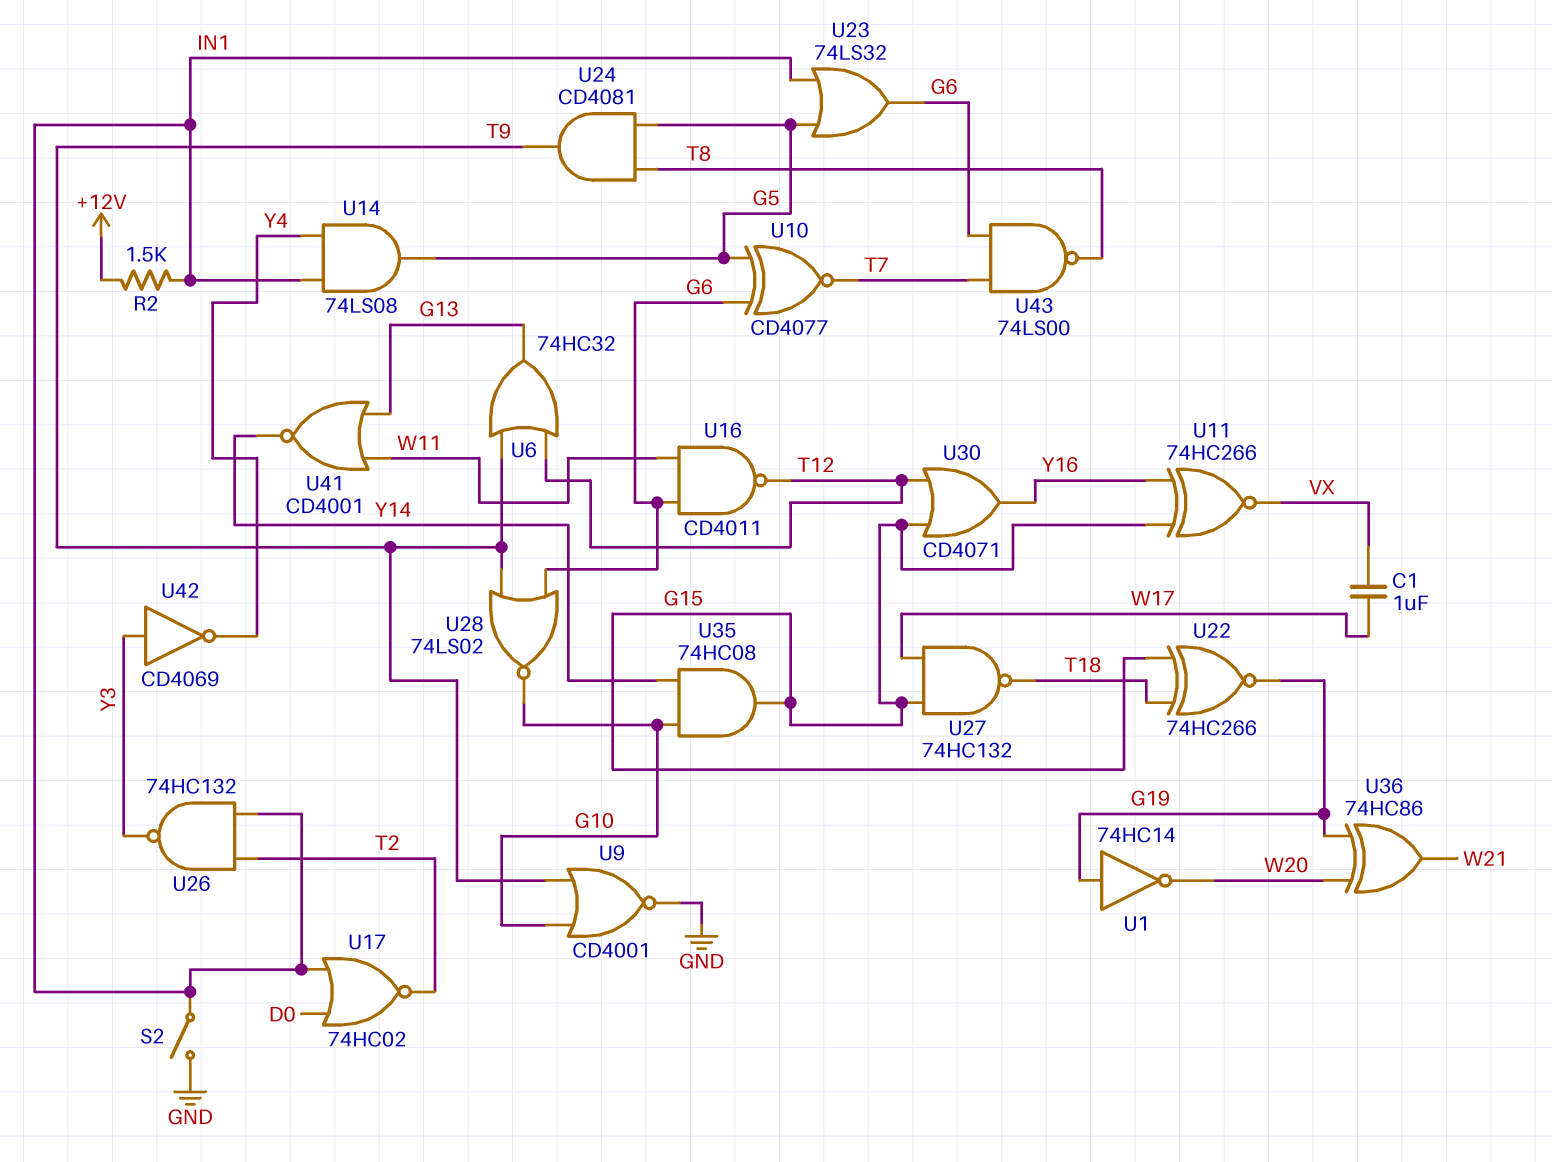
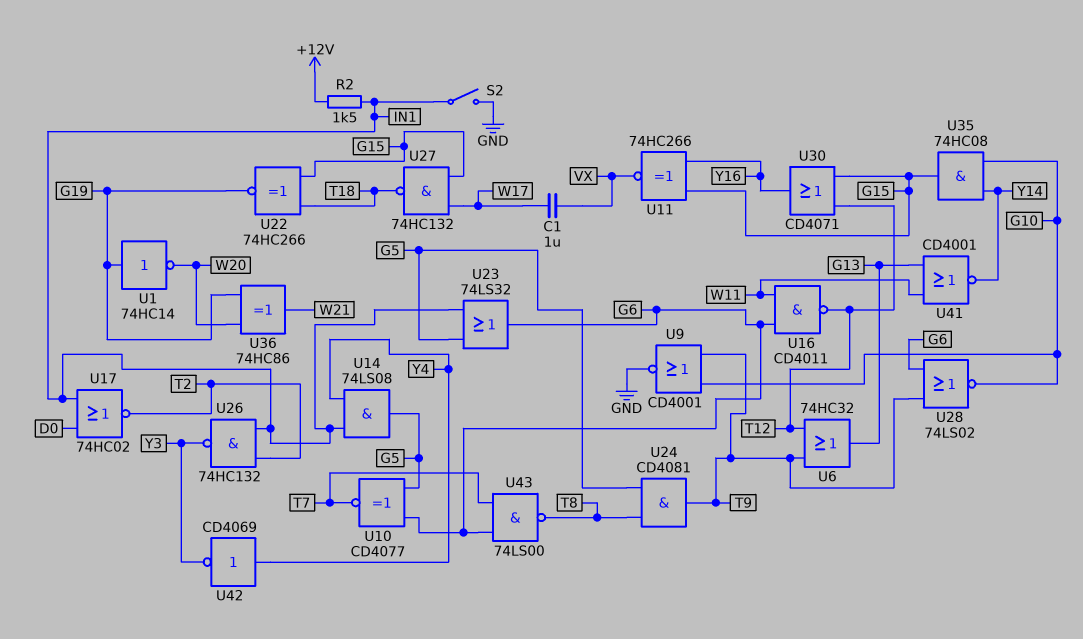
U42: NOT CD4069 (in Y3, out Y4) -> NOT CD4069 (in Y4, out Y3)

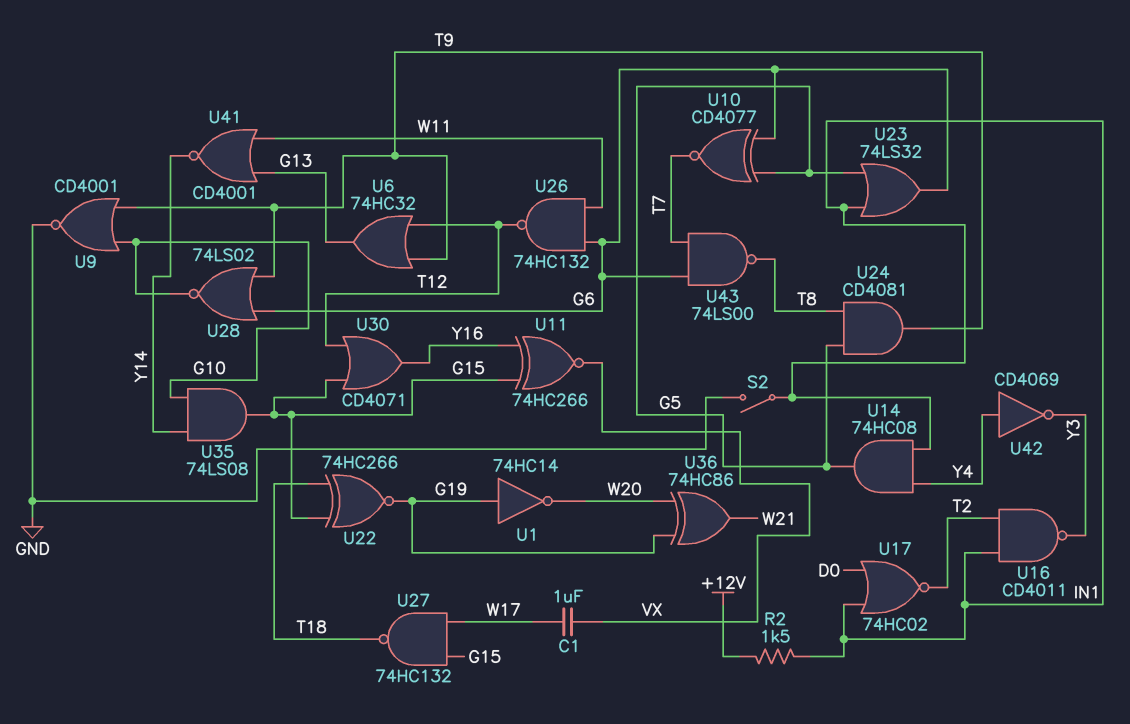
U14: AND 74LS08 (in IN1, in Y4, out G5) -> AND 74HC08 (in IN1, in Y4, out G5)
U16: NAND CD4011 (in G6, in W11, out T12) -> NAND CD4011 (in IN1, in T2, out Y3)
U26: NAND 74HC132 (in IN1, in T2, out Y3) -> NAND 74HC132 (in G6, in W11, out T12)
U35: AND 74HC08 (in G10, in Y14, out G15) -> AND 74LS08 (in G10, in Y14, out G15)

